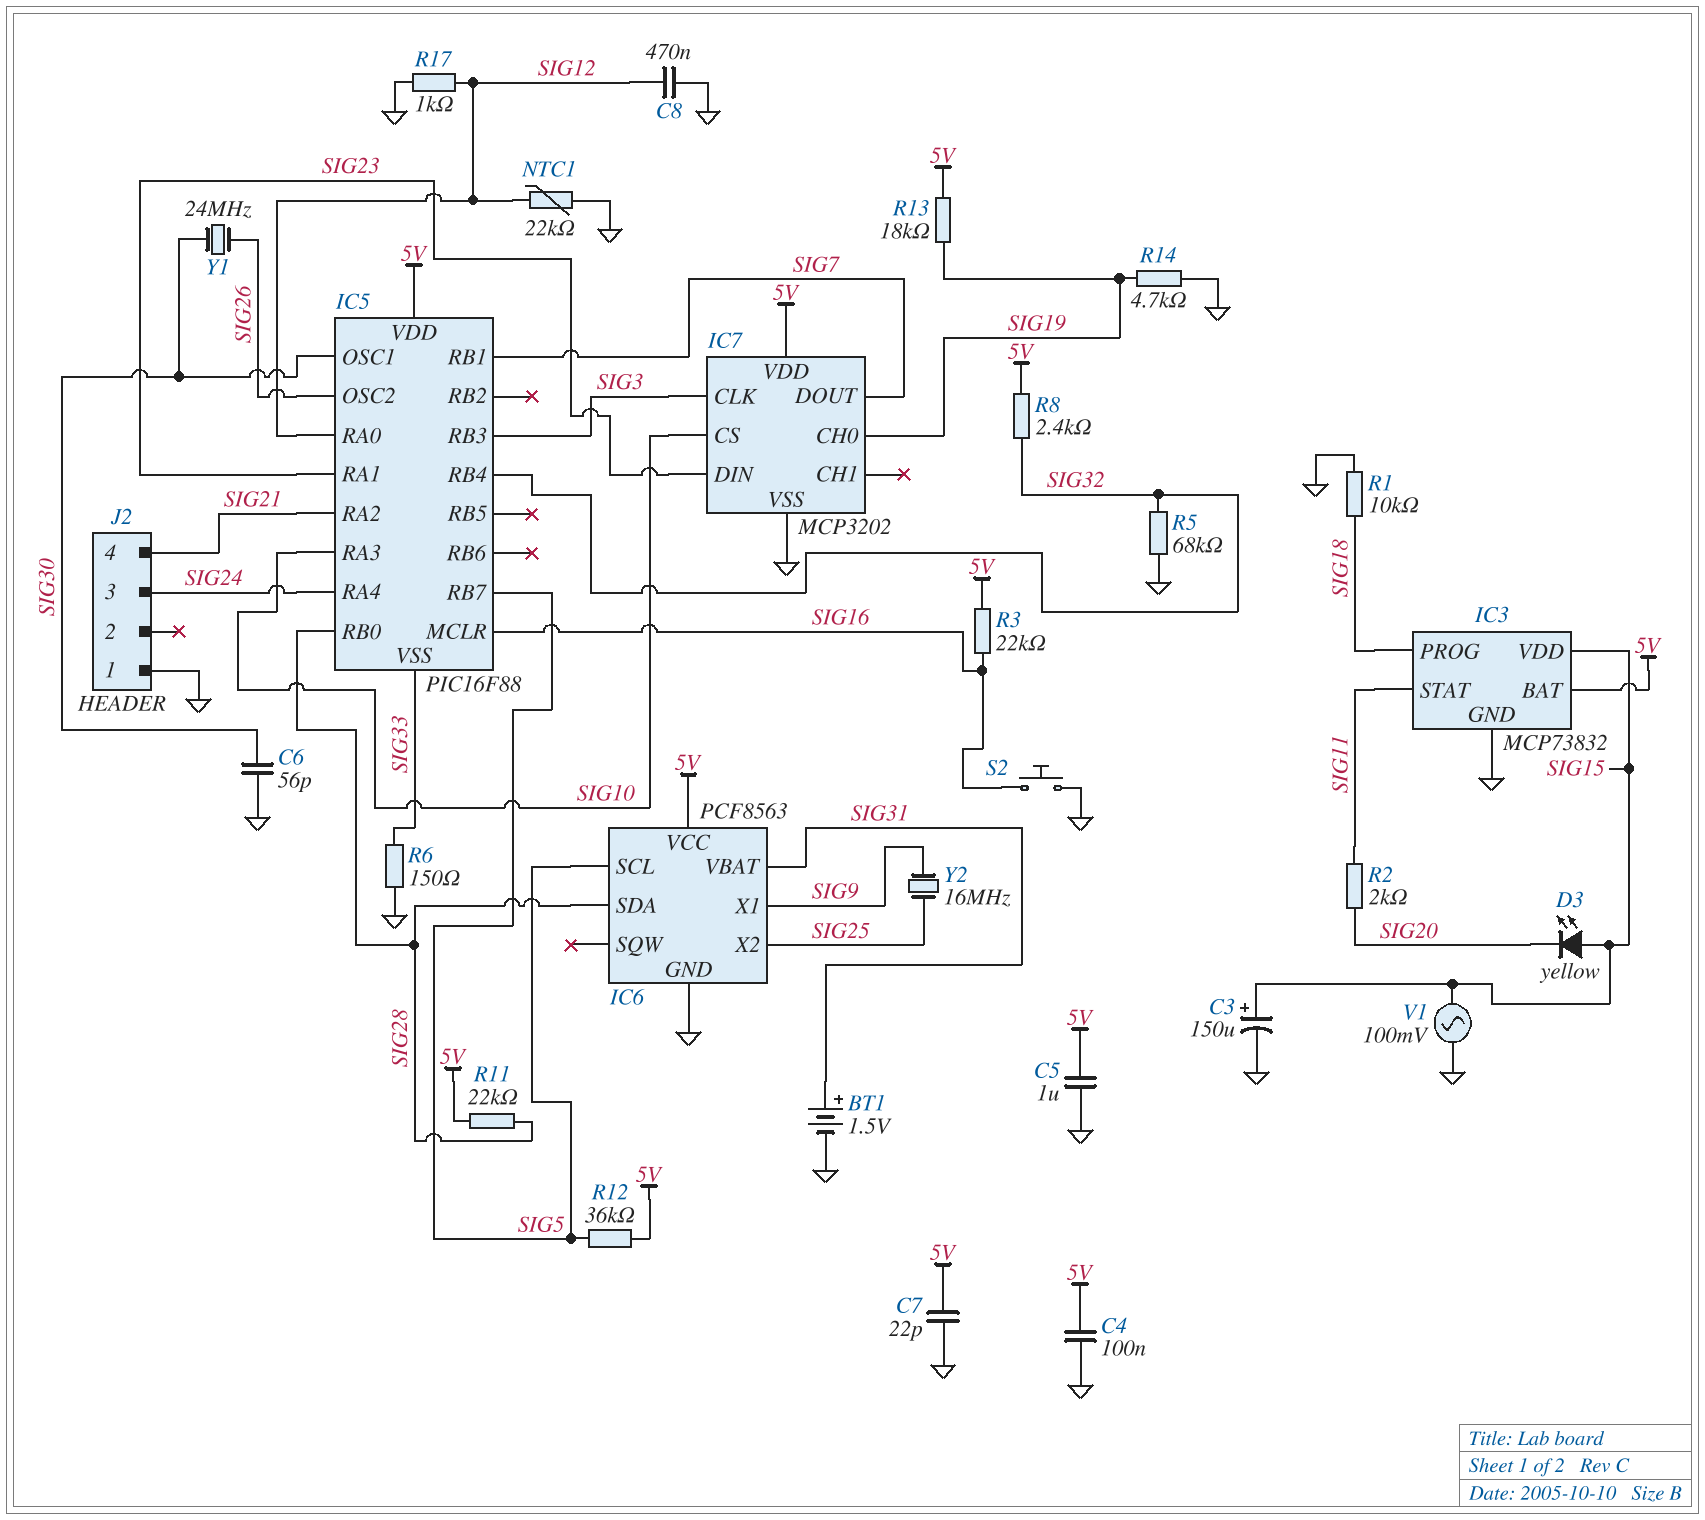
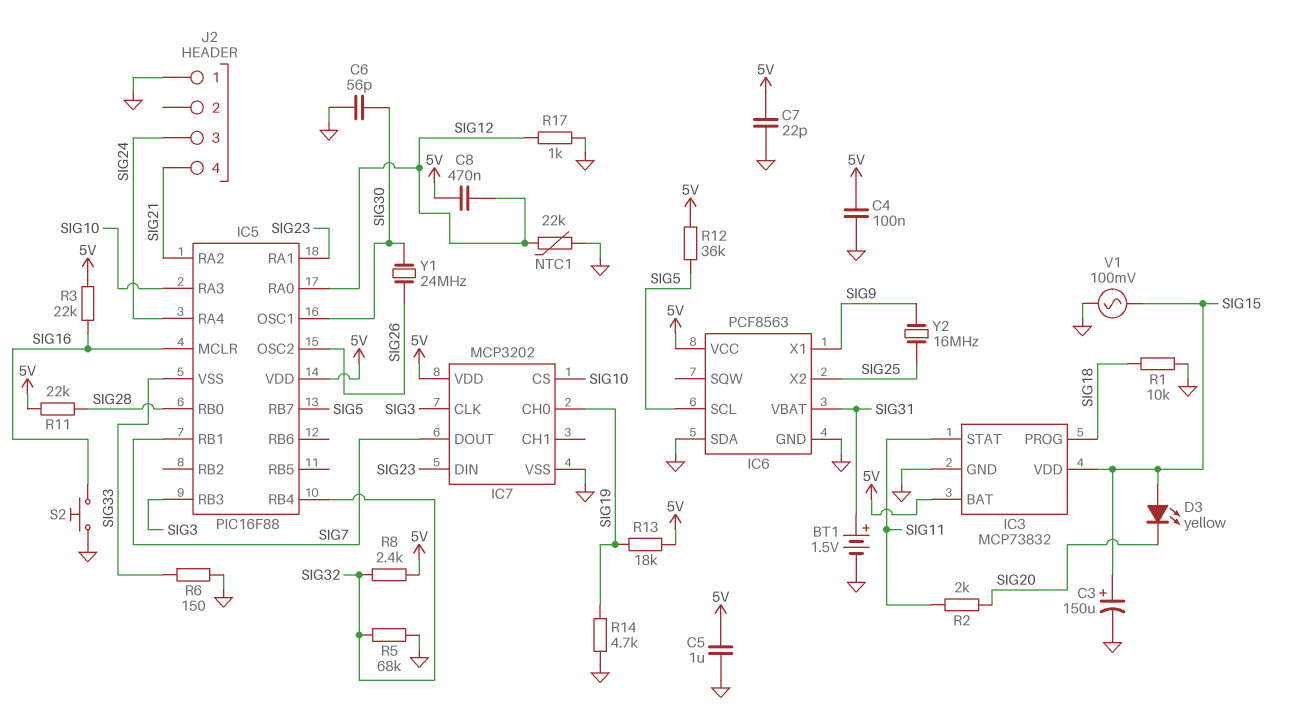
C8: 470nF (GND, SIG12) -> 470nF (5V, SIG12)
IC6 pin SDA: SIG28 -> GND

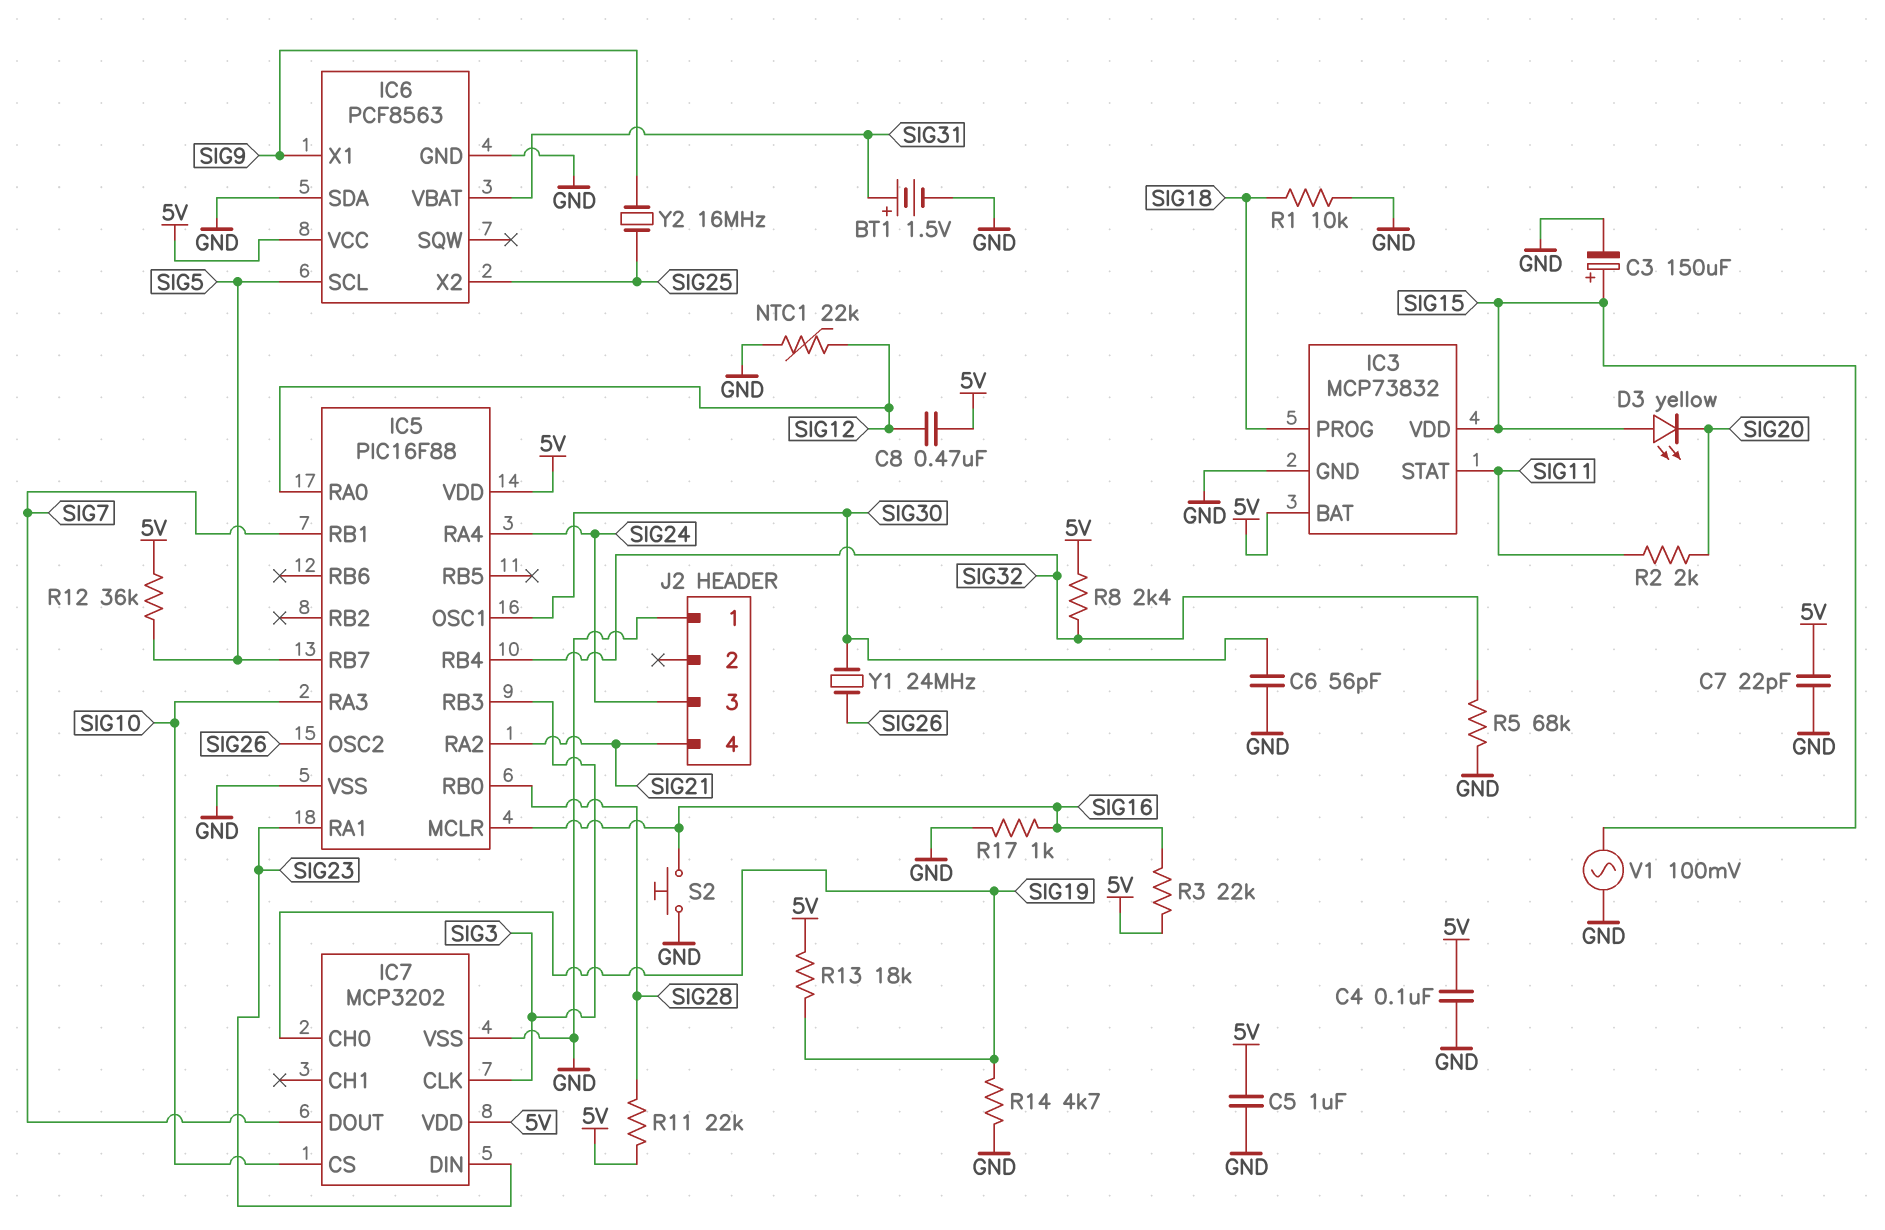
IC5 pin VSS: SIG33 -> GND
R6: 150 (GND, SIG33) -> none
R17: 1k (GND, SIG12) -> 1k (GND, SIG16)

